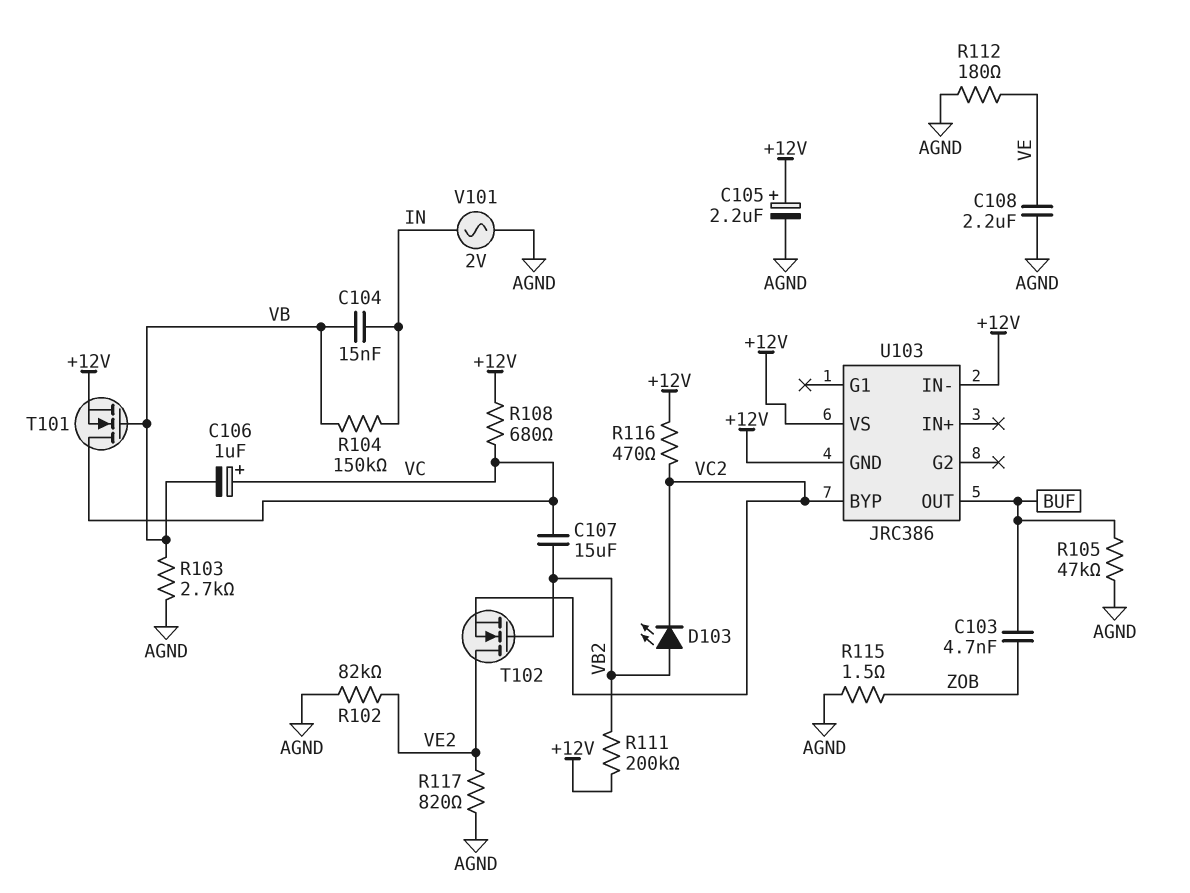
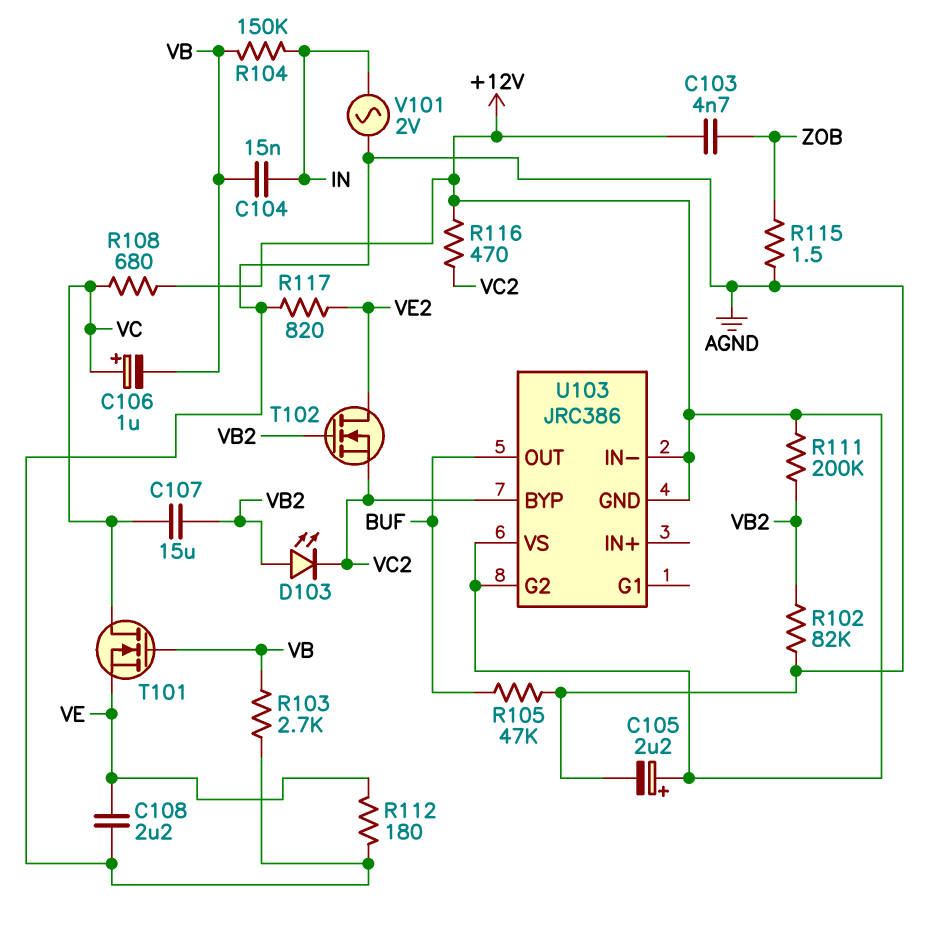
C103: 4.7nF (BUF, ZOB) -> 4.7nF (+12V, ZOB)
R102: 82k (AGND, VE2) -> 82k (AGND, VB2)
T101: NMOS (G VB, D VC, S +12V) -> NMOS (G VB, D VC, S VE)
U103 pin G2: none -> +12V

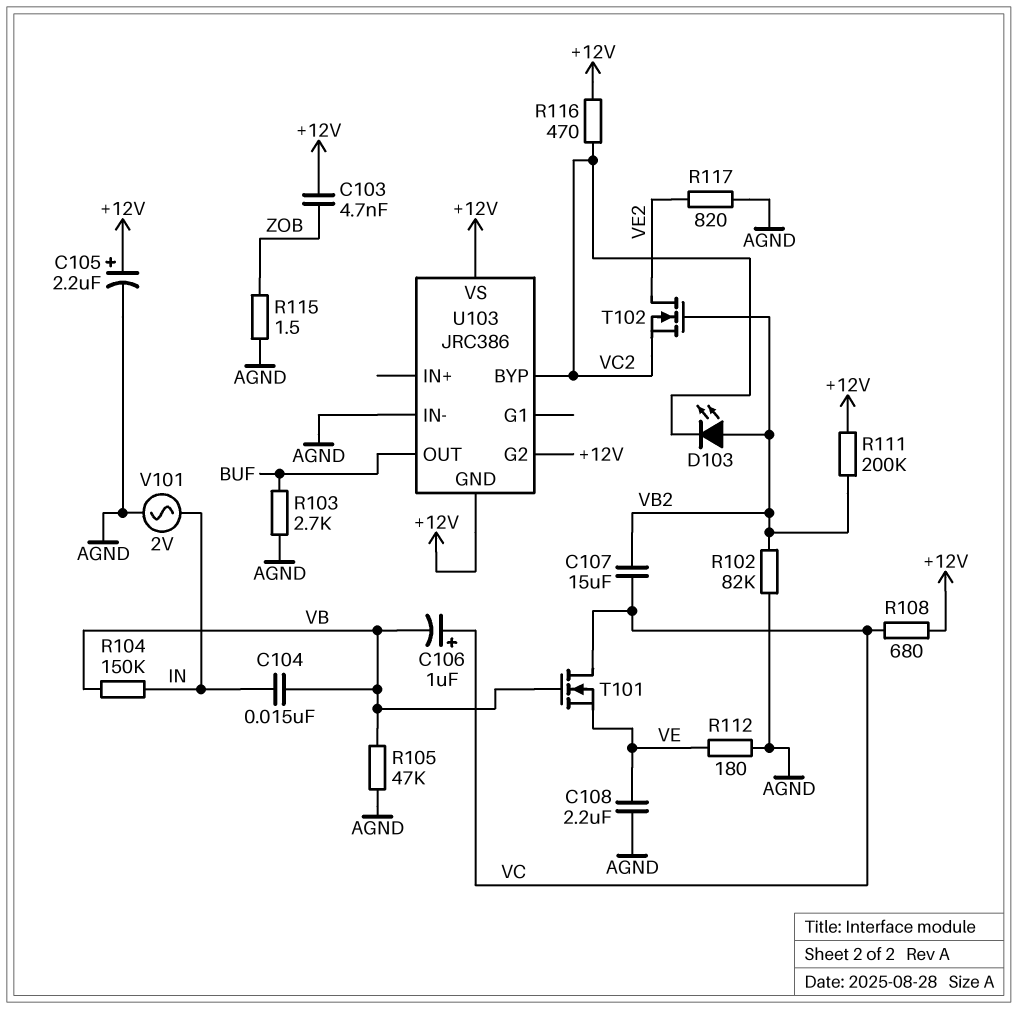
R103: 2.7k (AGND, VB) -> 2.7k (AGND, BUF)
R105: 47k (AGND, BUF) -> 47k (AGND, VB)
U103 pin IN-: +12V -> AGND

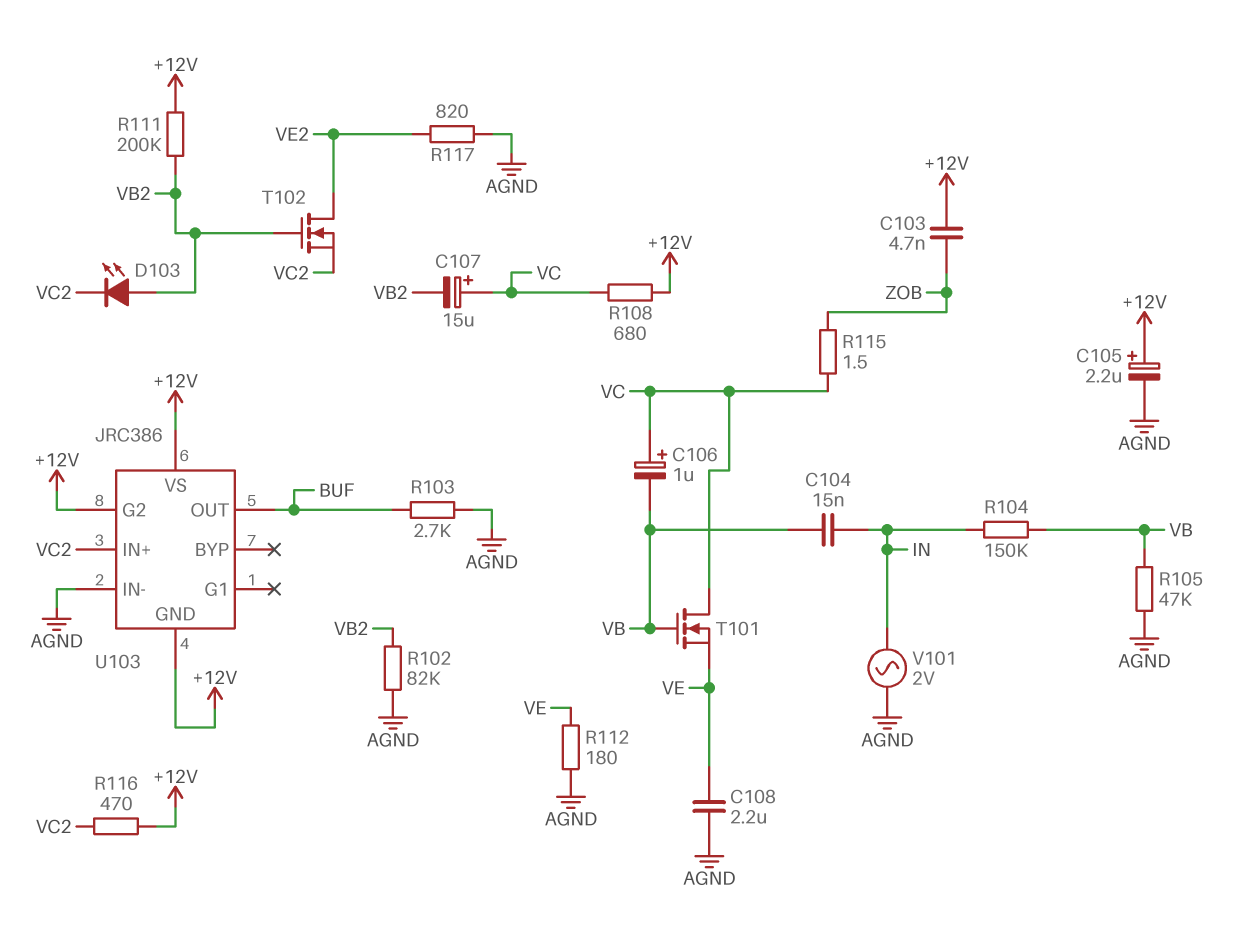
C107: 15uF (VB2, VC) -> 15uF (plus VC, minus VB2)
R115: 1.5 (AGND, ZOB) -> 1.5 (VC, ZOB)
U103 pin BYP: VC2 -> none
U103 pin IN+: none -> VC2

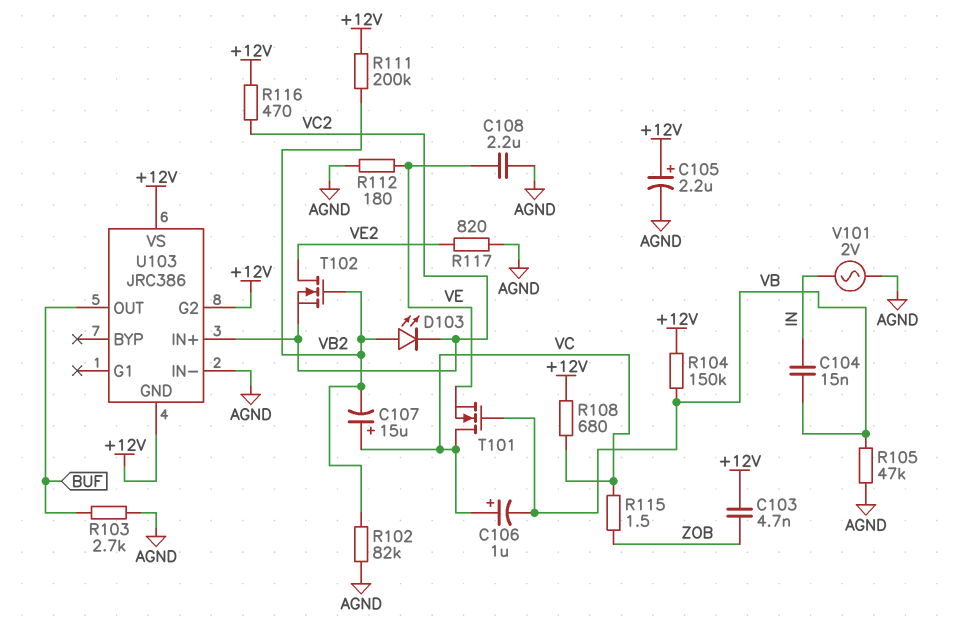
R104: 150k (IN, VB) -> 150k (+12V, VB)

